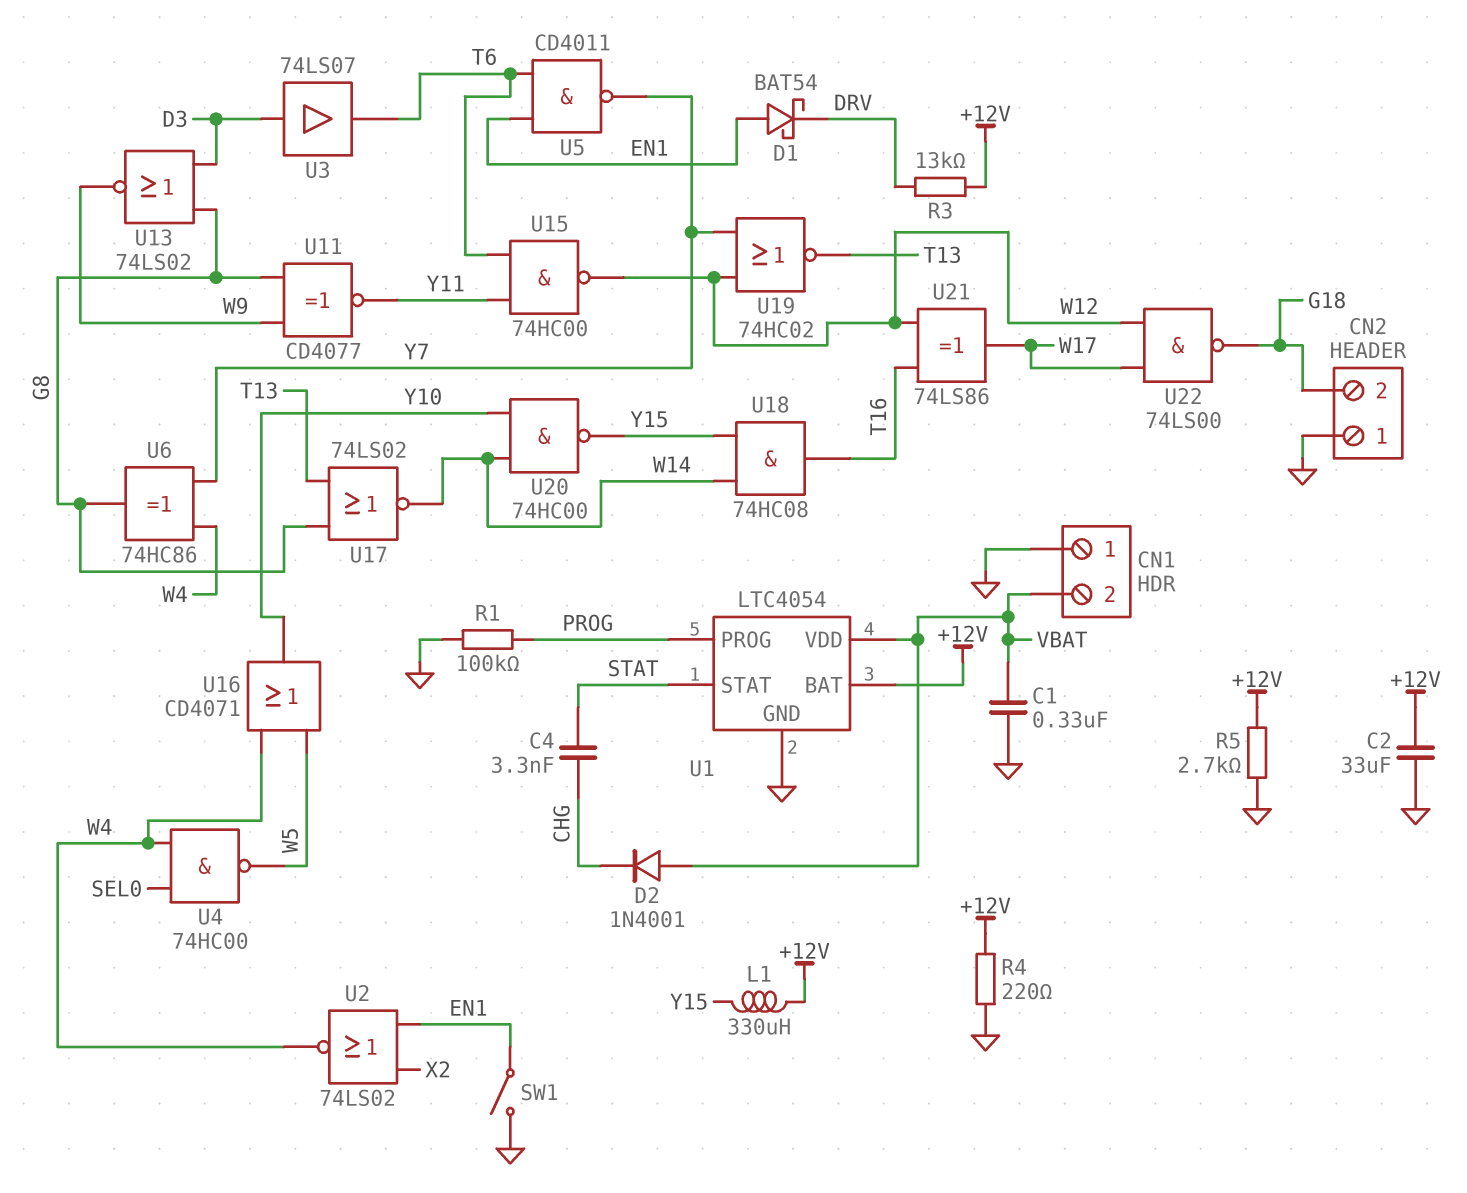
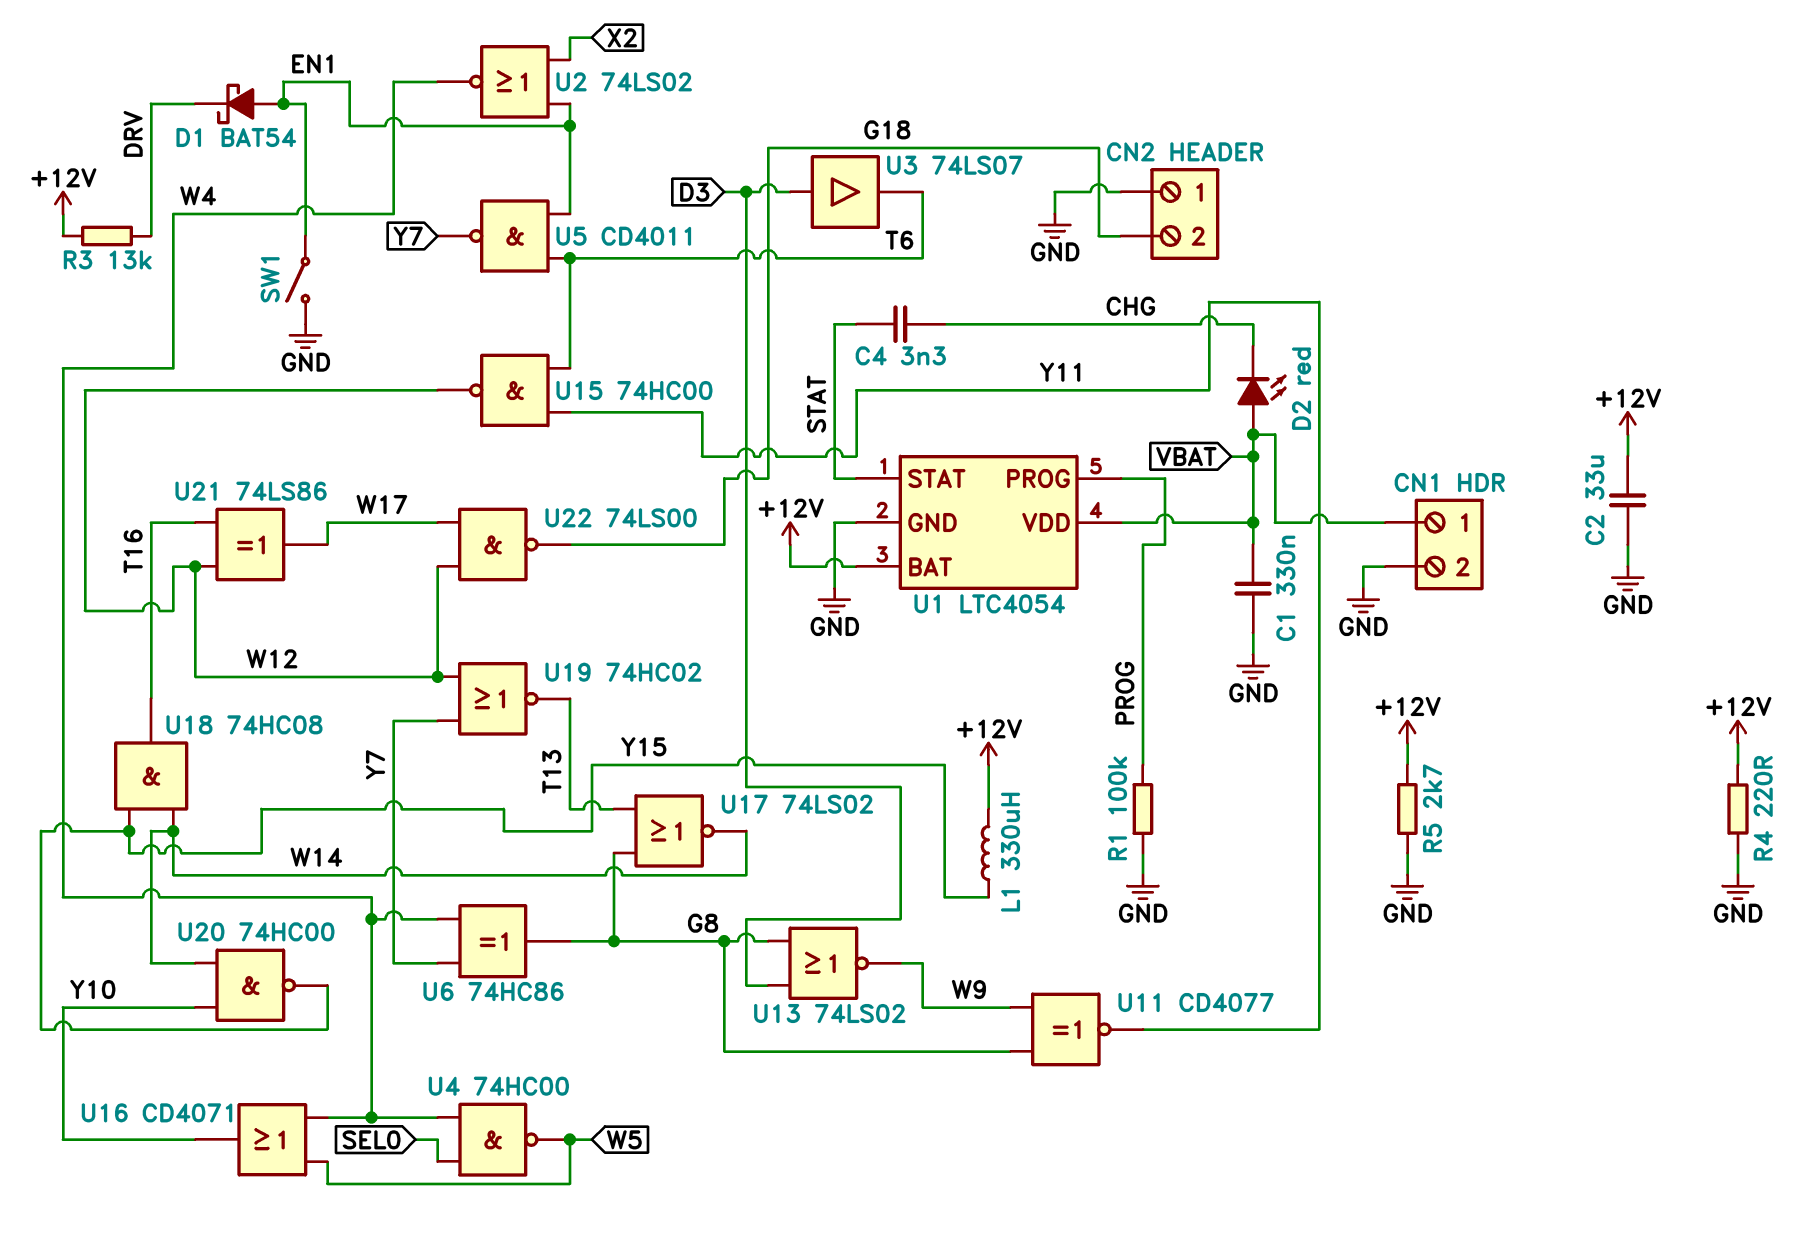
CN1 pin 1: GND -> VBAT
CN1 pin 2: VBAT -> GND
D2: diode 1N4001 (A VBAT, K CHG) -> LED red (A VBAT, K CHG)

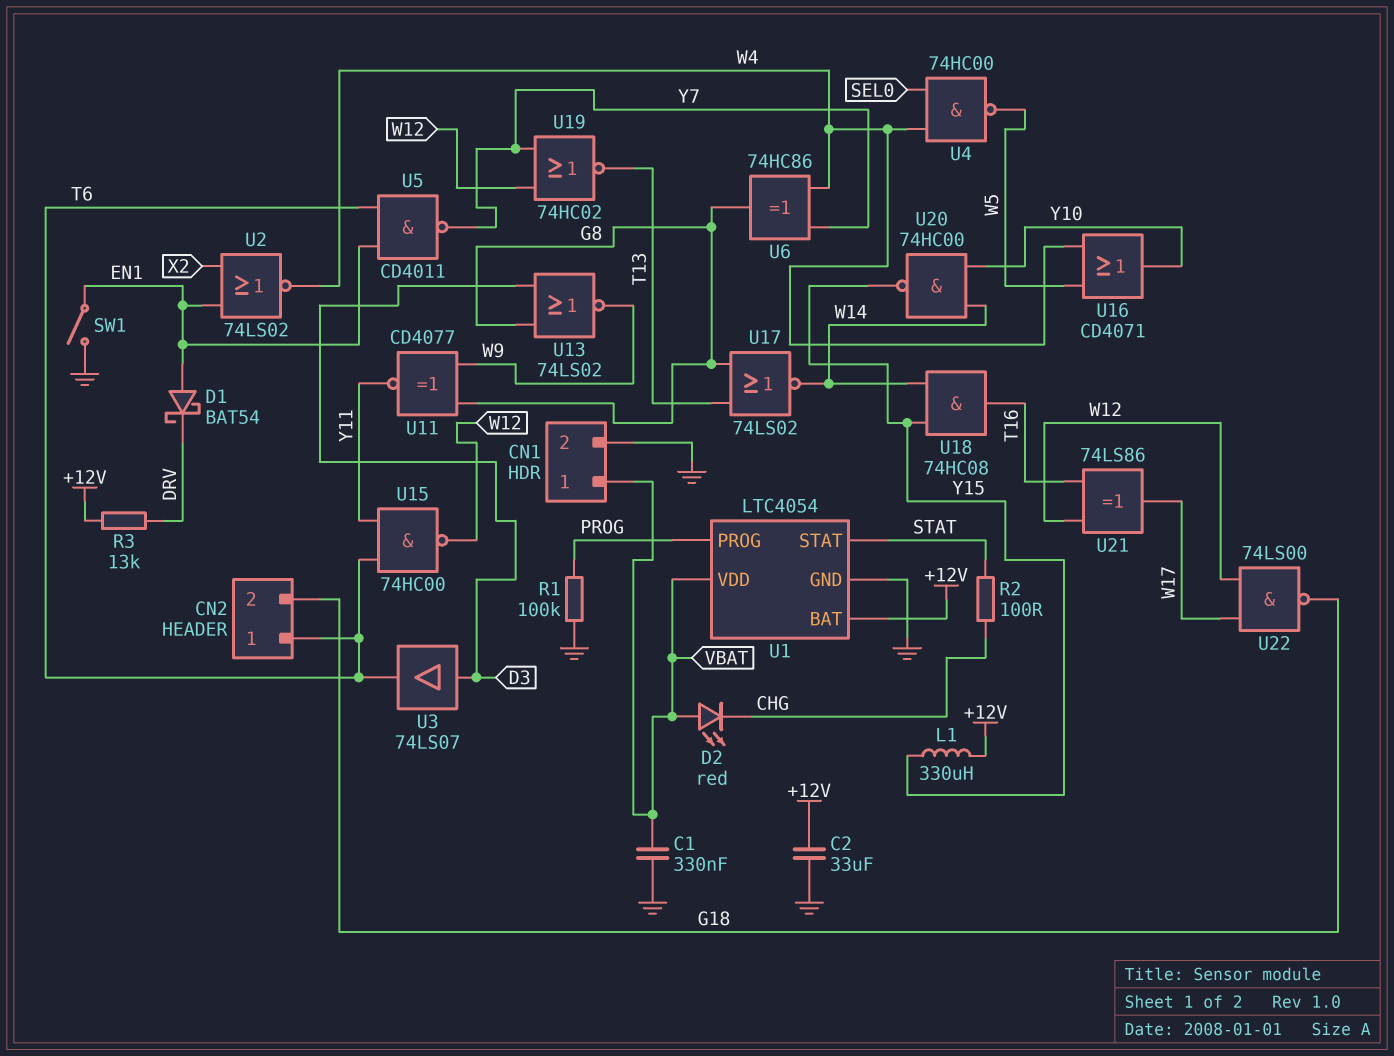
C4: 3.3nF (CHG, STAT) -> none
CN2 pin 1: GND -> T6
R2: none -> 100 (CHG, STAT)
R4: 220 (+12V, GND) -> none
R5: 2.7k (+12V, GND) -> none

